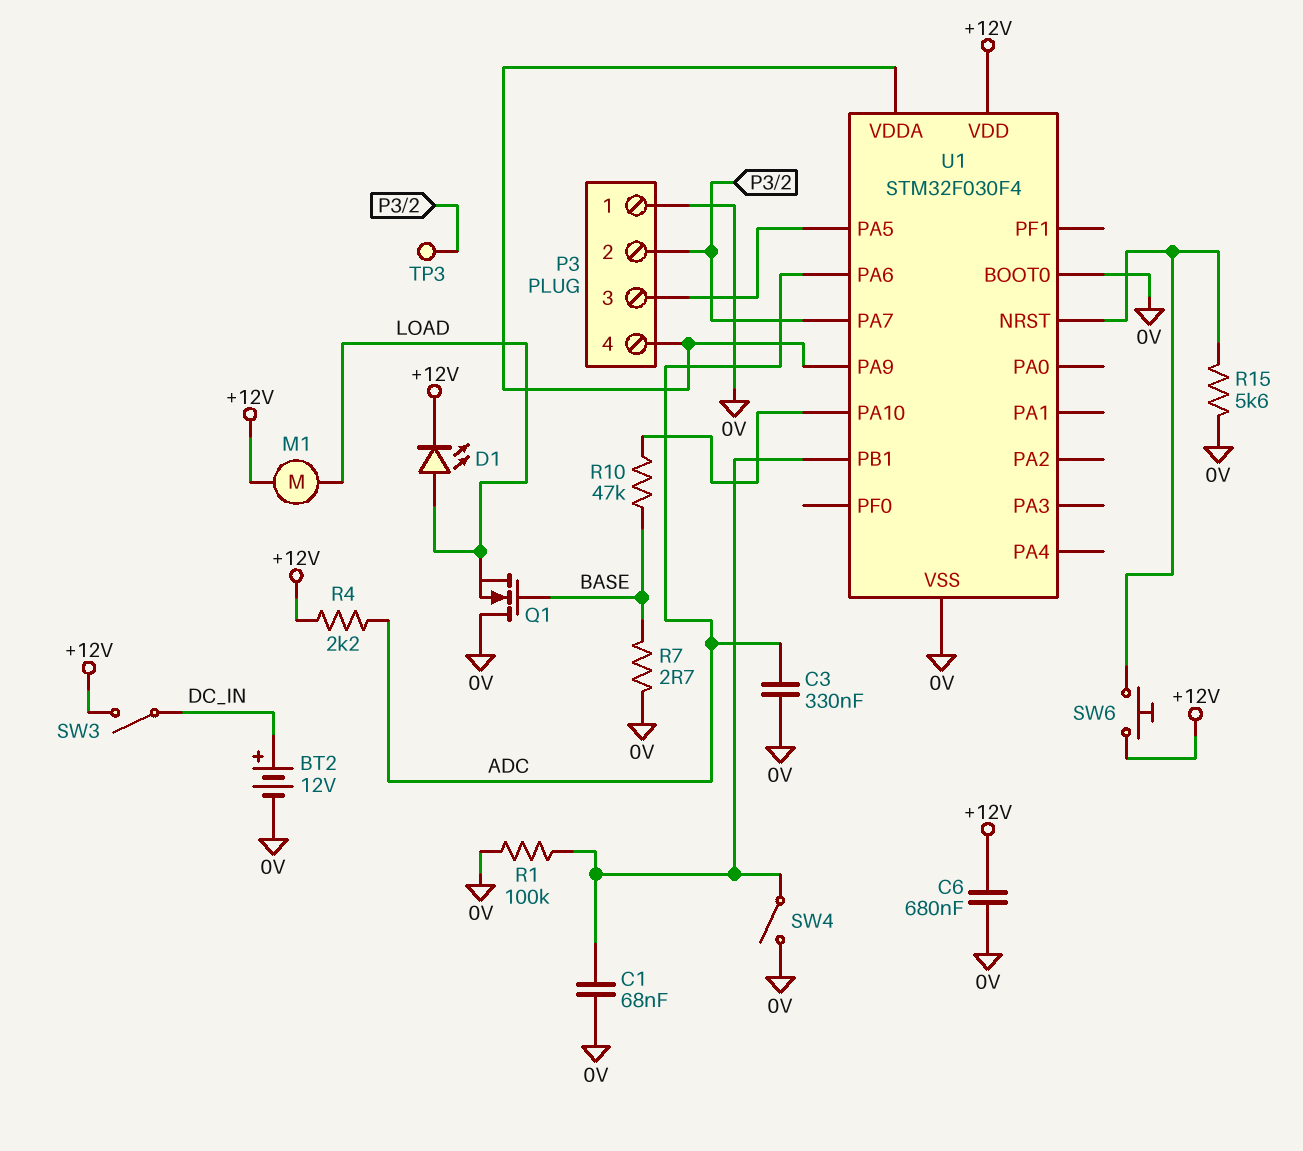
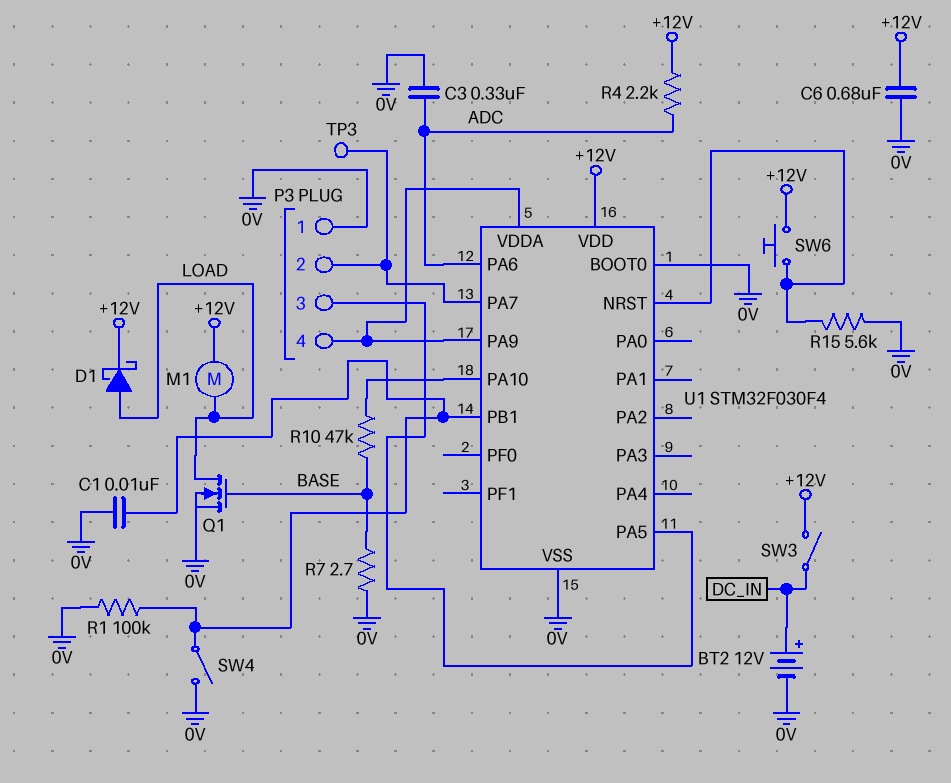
C1: 68nF (0V, U1/PB1) -> 10nF (0V, U1/PB1)
D1: LED (A LOAD, K +12V) -> schottky (A LOAD, K +12V)
Q1: NMOS (G BASE, D 0V, S LOAD) -> NMOS (G BASE, D LOAD, S 0V)

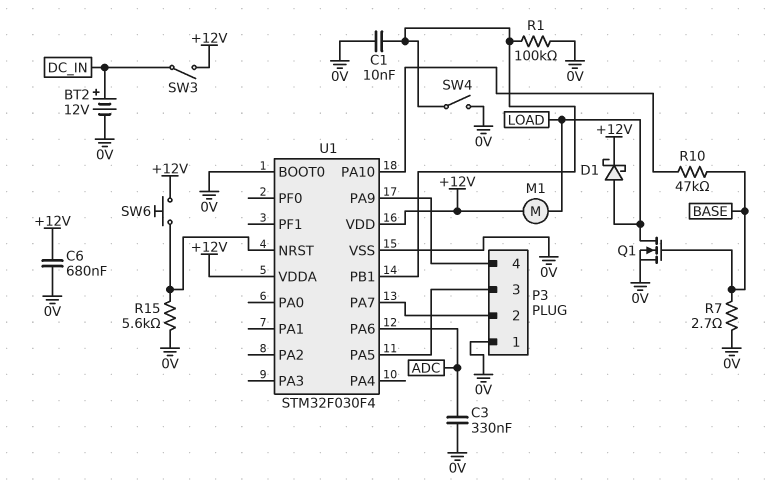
R4: 2.2k (+12V, ADC) -> none
TP3: test point (P3/2) -> none
U1 pin VDDA: P3/4 -> +12V

